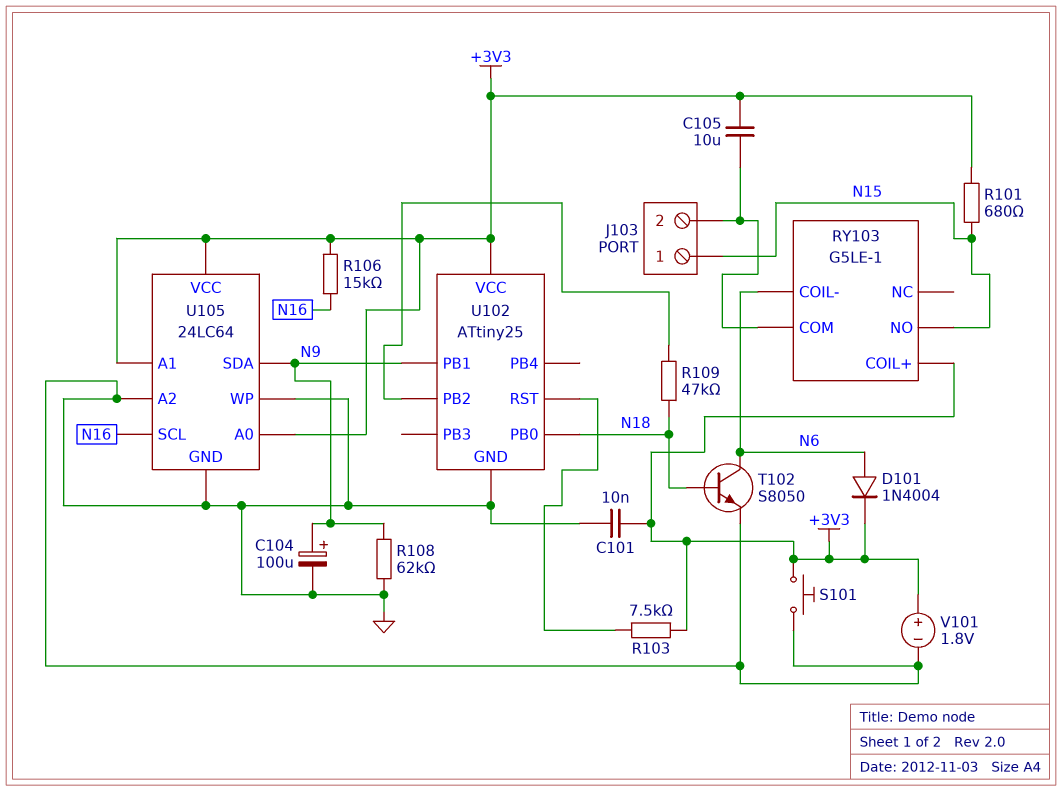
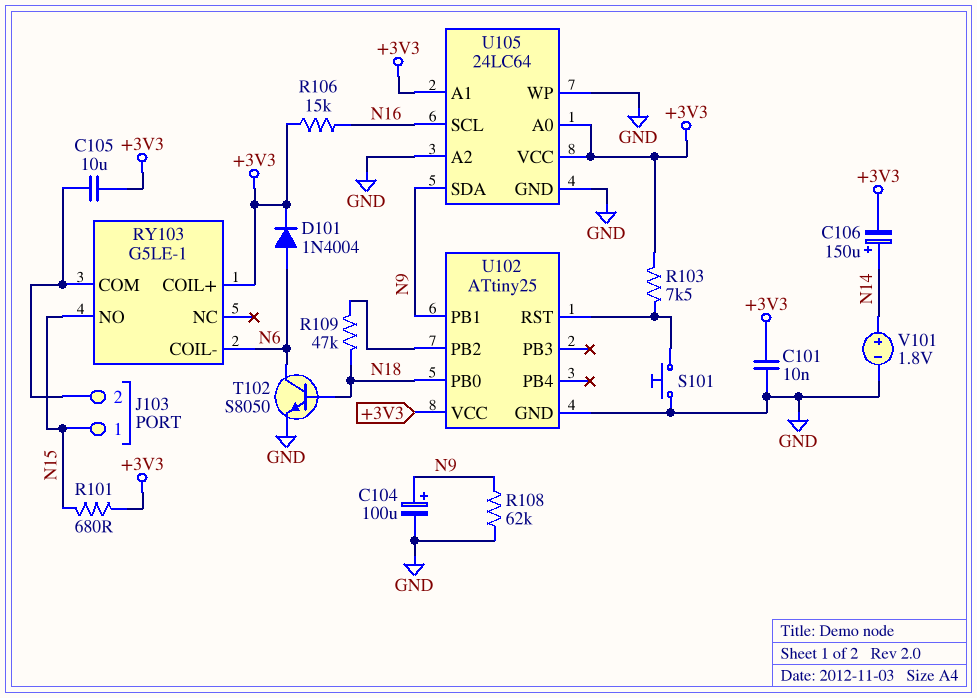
C106: none -> 150uF (plus N14, minus +3V3)
S101: button (+3V3, GND) -> button (GND, U102/RST)
V101: 1.8V (plus +3V3, minus GND) -> 1.8V (plus N14, minus GND)

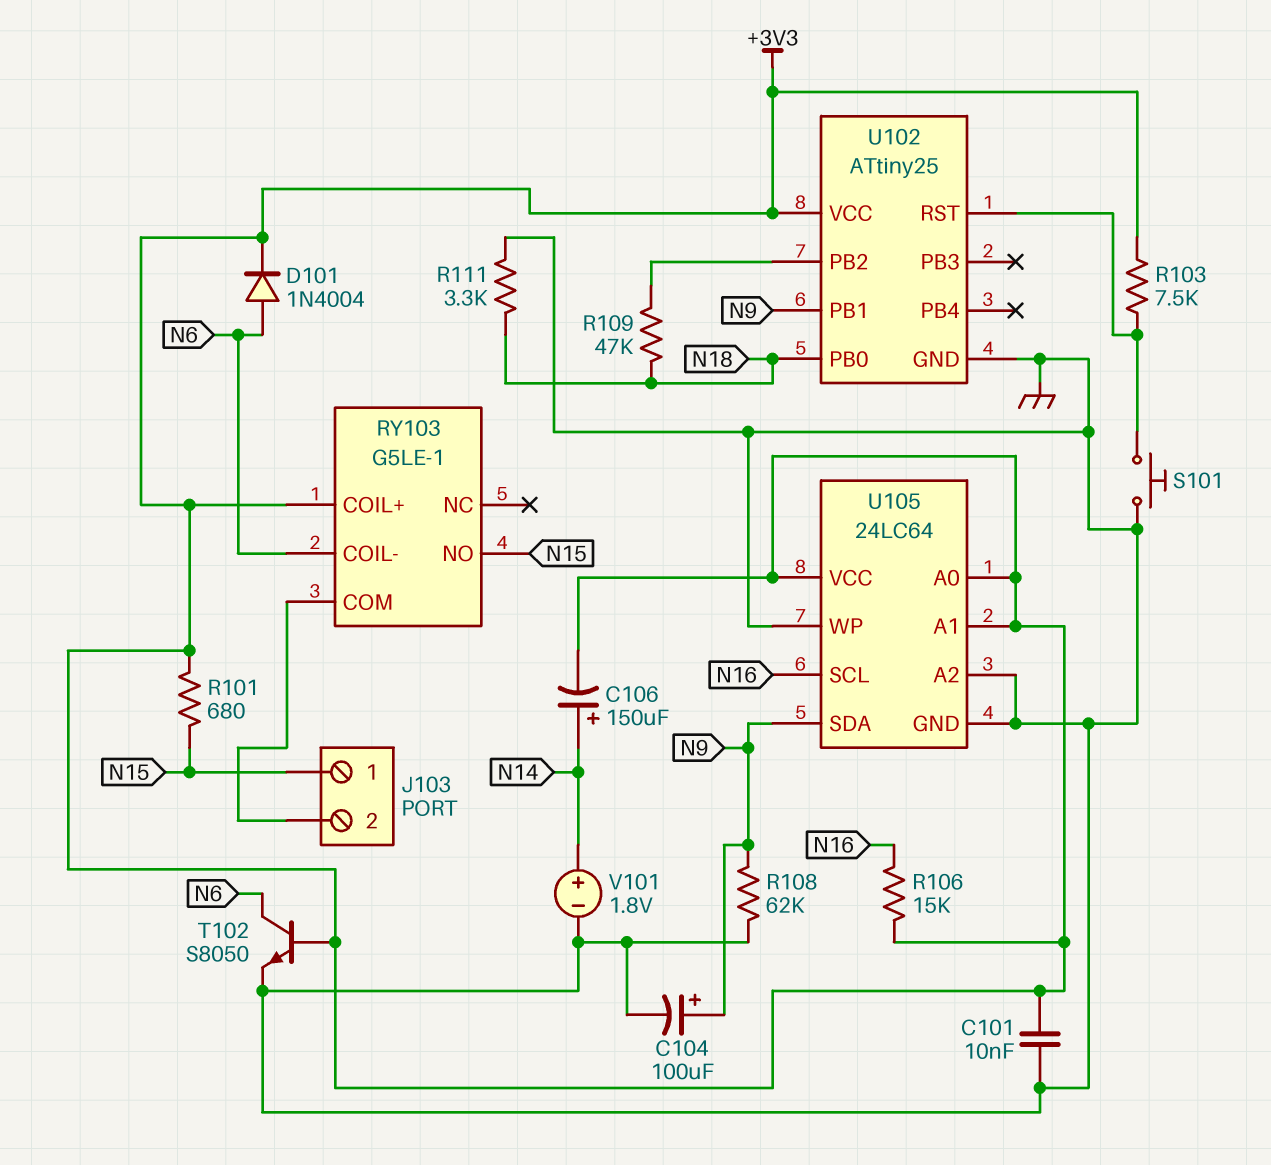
C105: 10uF (+3V3, J103/2) -> none
R111: none -> 3.3k (GND, N18)
T102: NPN S8050 (B N18, C N6, E GND) -> NPN S8050 (B +3V3, C N6, E GND)

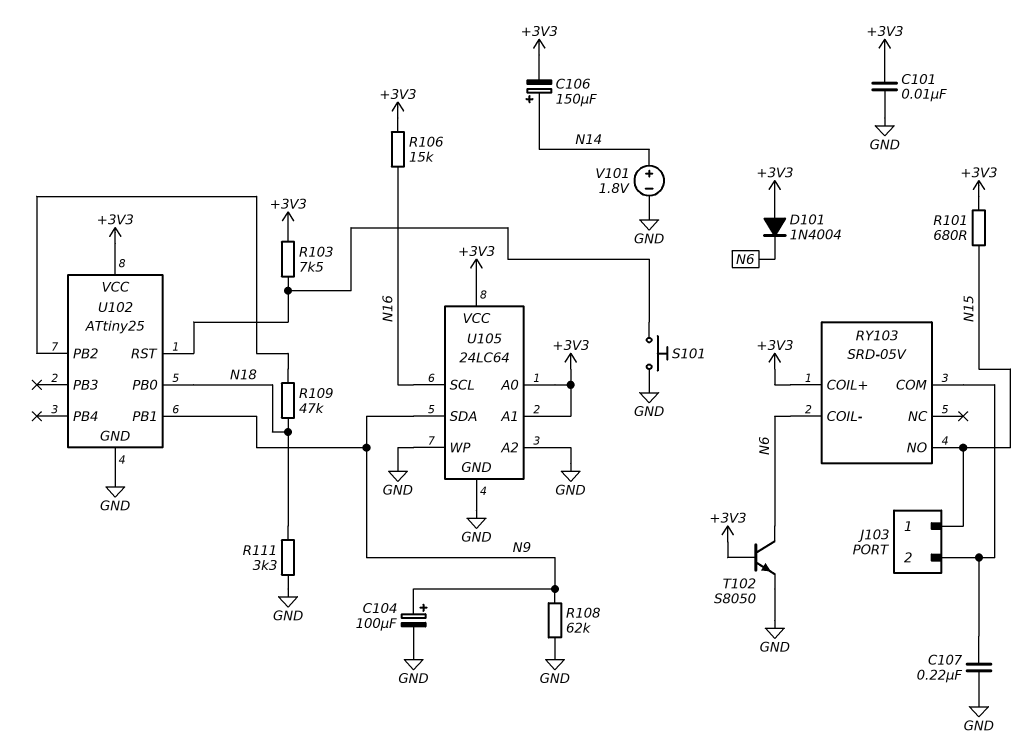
C107: none -> 220nF (GND, J103/2)
D101: diode 1N4004 (A N6, K +3V3) -> diode 1N4004 (A +3V3, K N6)
RY103: G5LE-1 -> SRD-05V

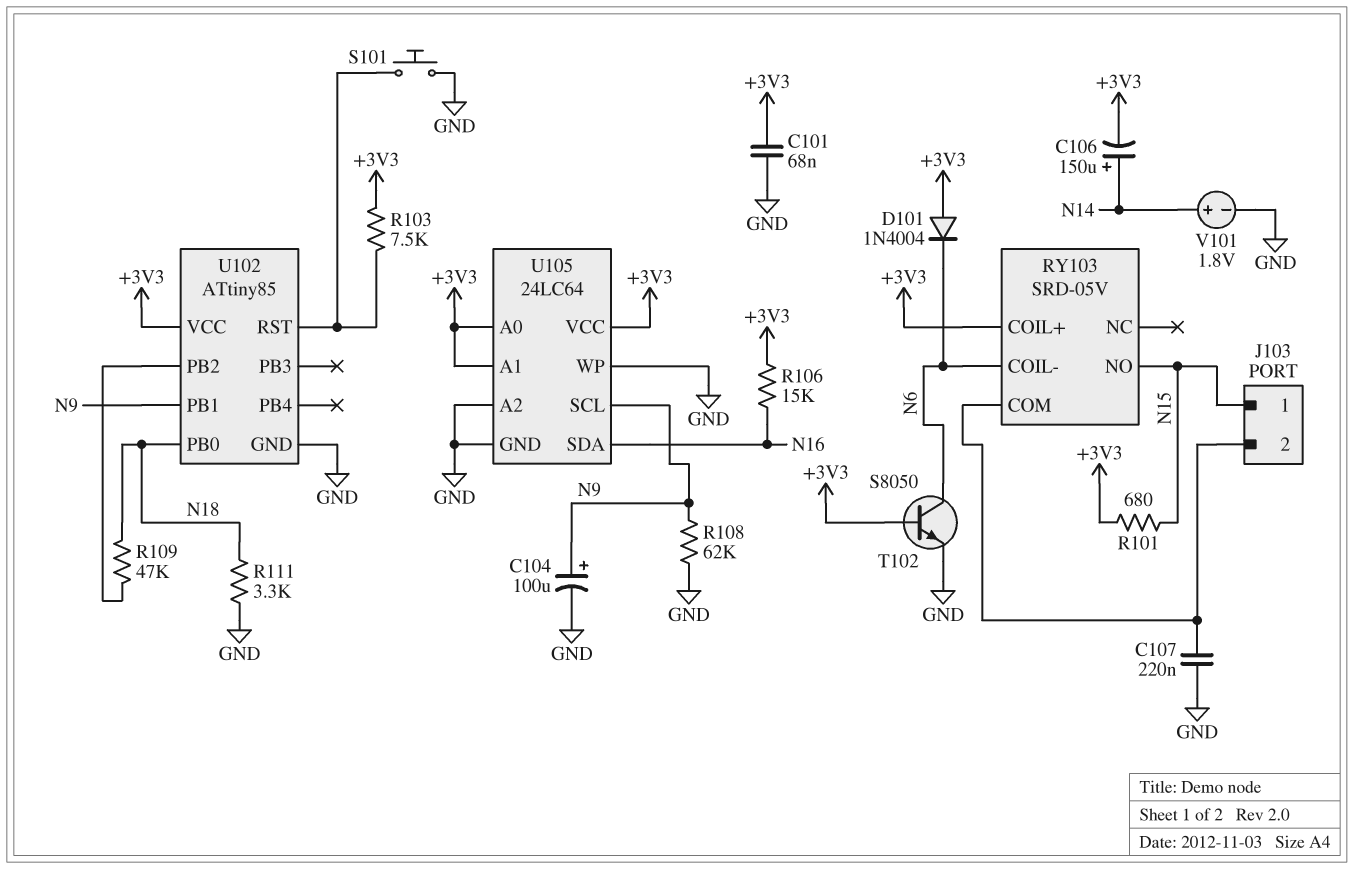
C101: 10nF (+3V3, GND) -> 68nF (+3V3, GND)
U102: ATtiny25 -> ATtiny85
U105 pin SCL: N16 -> N9
U105 pin SDA: N9 -> N16

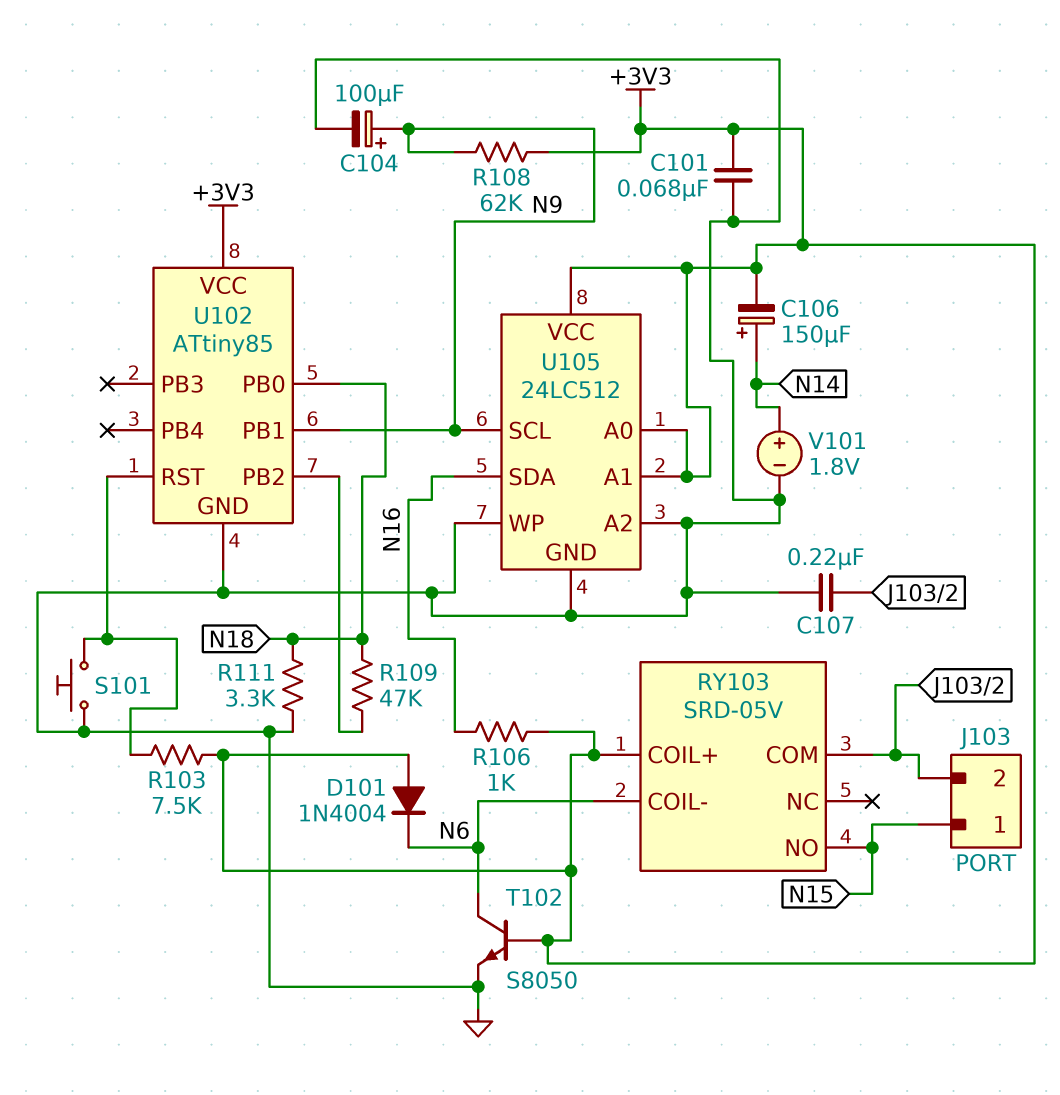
R101: 680 (+3V3, N15) -> none
R106: 15k (+3V3, N16) -> 1k (+3V3, N16)
R108: 62k (GND, N9) -> 62k (+3V3, N9)
U105: 24LC64 -> 24LC512

